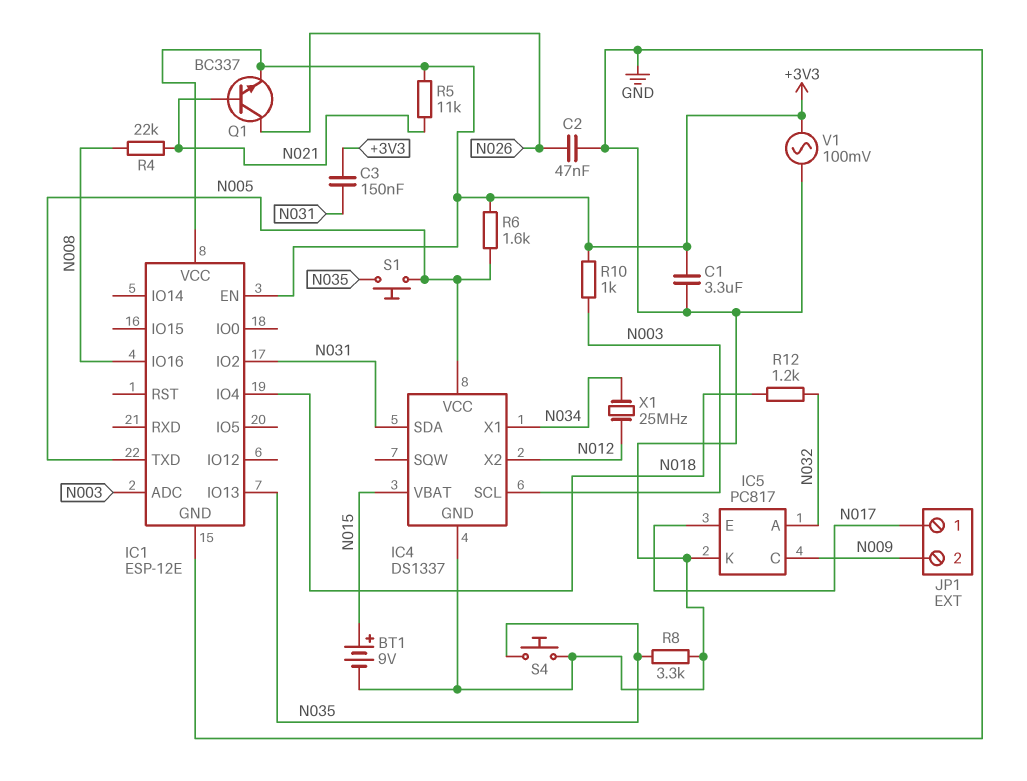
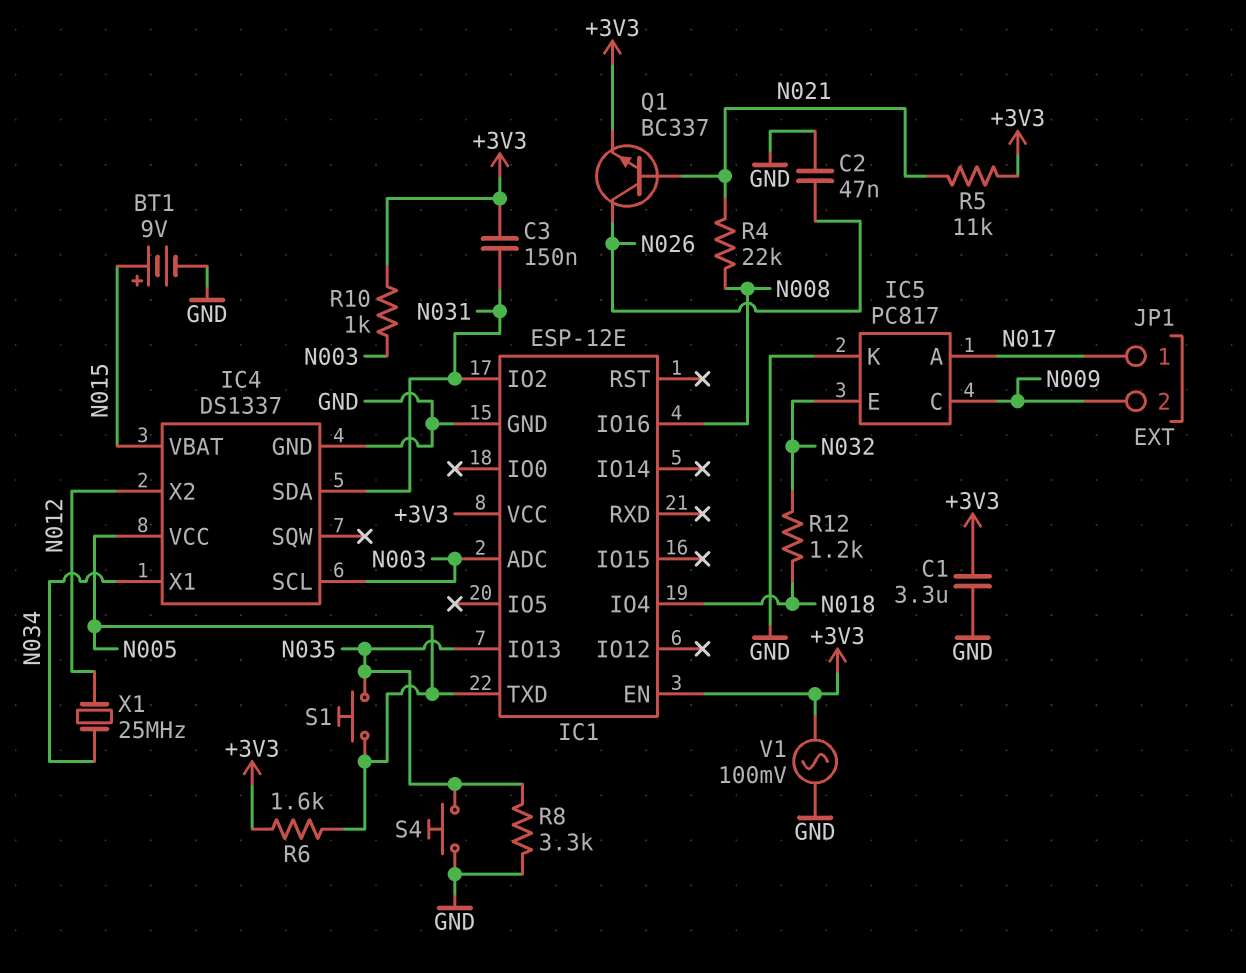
IC5 pin A: N032 -> N017
IC5 pin E: N017 -> N032

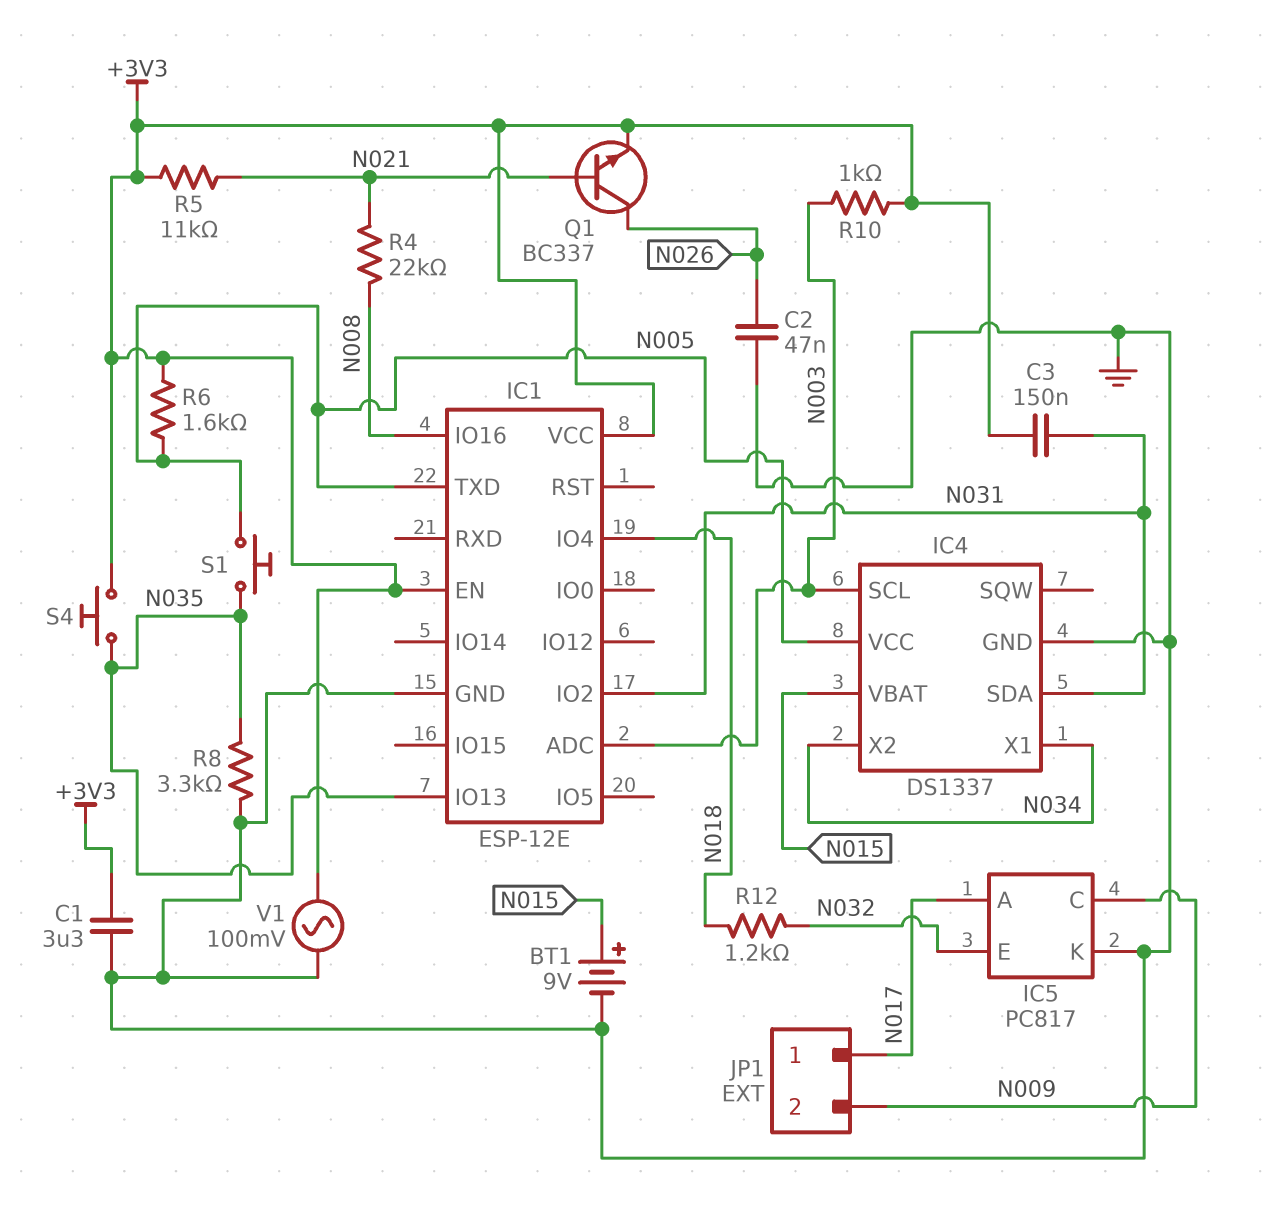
IC4 pin X2: N012 -> N034
S4: button (GND, N035) -> button (+3V3, N035)
X1: 25MHz (N012, N034) -> none

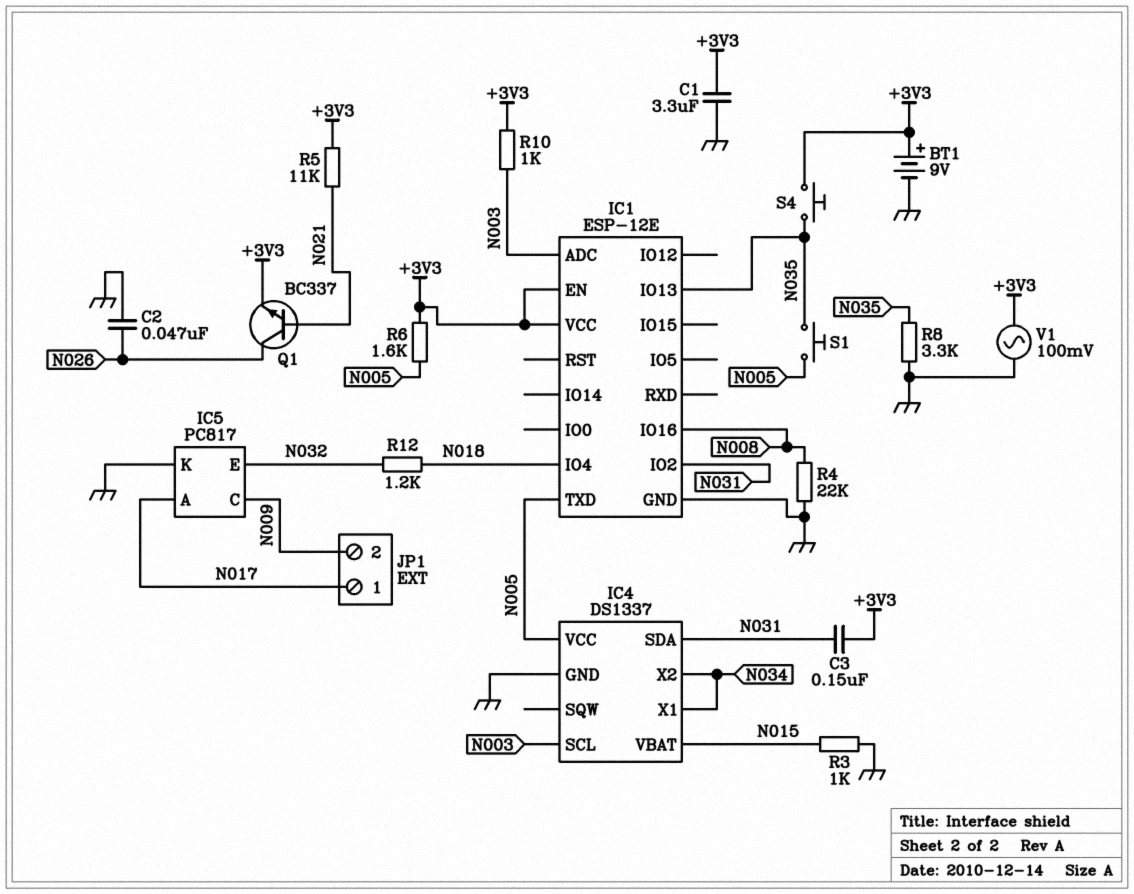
BT1: 9V (plus N015, minus GND) -> 9V (plus +3V3, minus GND)
R3: none -> 1k (GND, N015)
R4: 22k (N008, N021) -> 22k (GND, N008)

